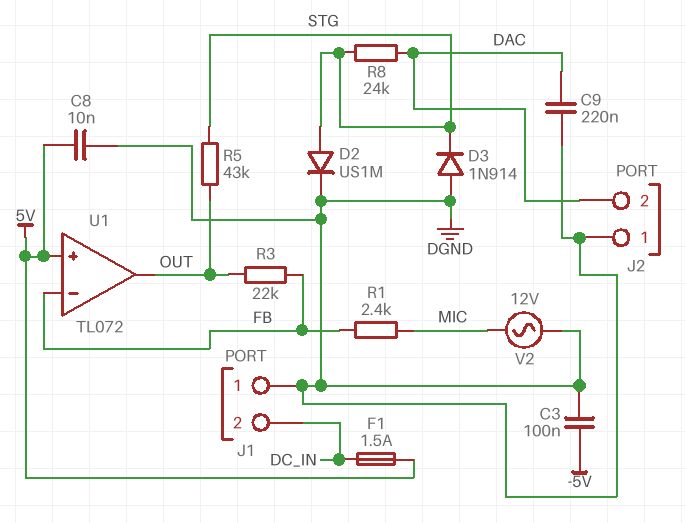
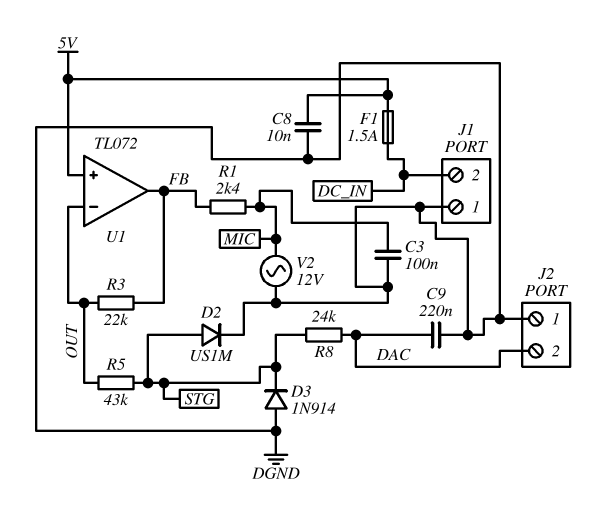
C3: 100nF (-5V, DGND) -> 100nF (DGND, MIC)
U1 pin in-: FB -> OUT
U1 pin out: OUT -> FB

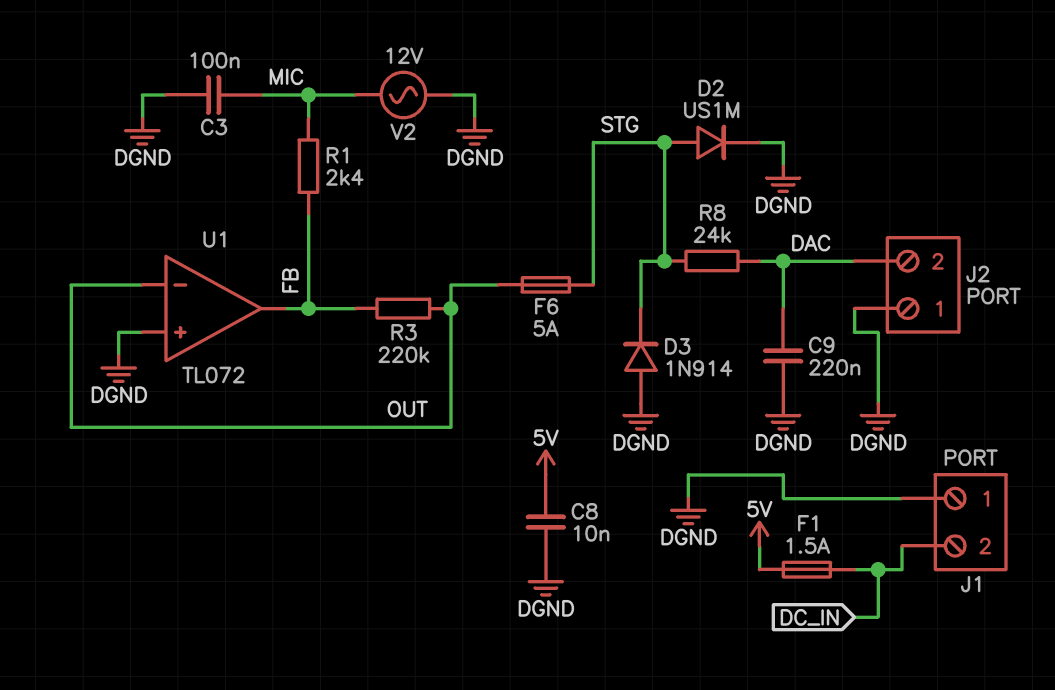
F6: none -> 5A (OUT, STG)
R3: 22k (FB, OUT) -> 220k (FB, OUT)
R5: 43k (OUT, STG) -> none
U1 pin in+: 5V -> DGND

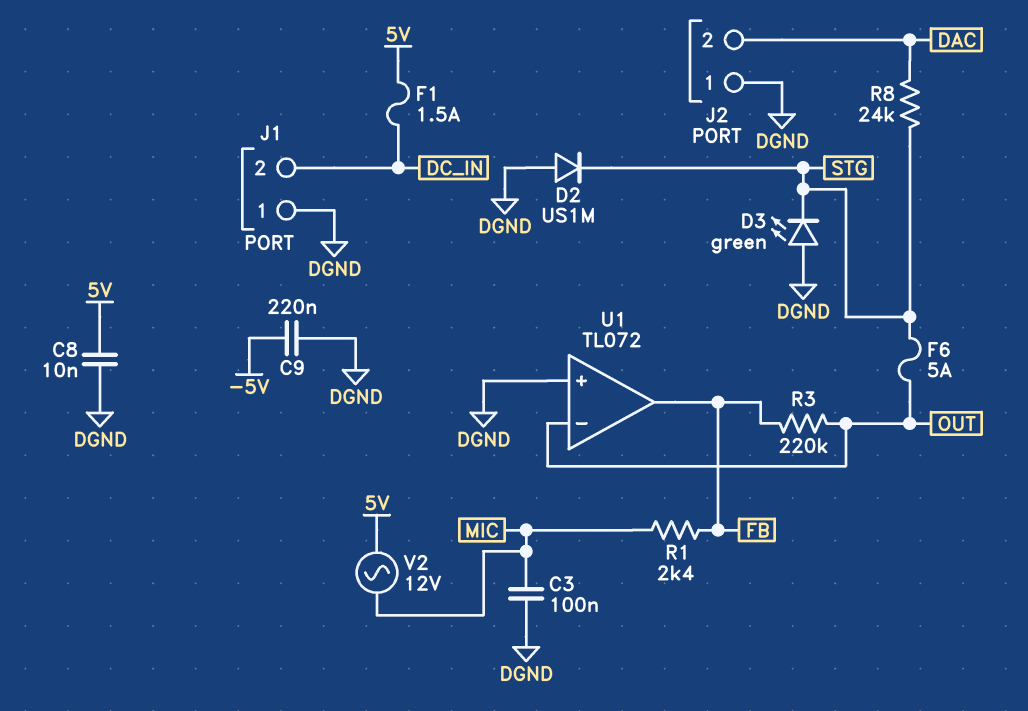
C9: 220nF (DAC, DGND) -> 220nF (-5V, DGND)
D2: diode US1M (A STG, K DGND) -> diode US1M (A DGND, K STG)
D3: diode 1N914 (A DGND, K STG) -> LED green (A DGND, K STG)
V2: AC 12V (DGND, MIC) -> AC 12V (5V, MIC)

